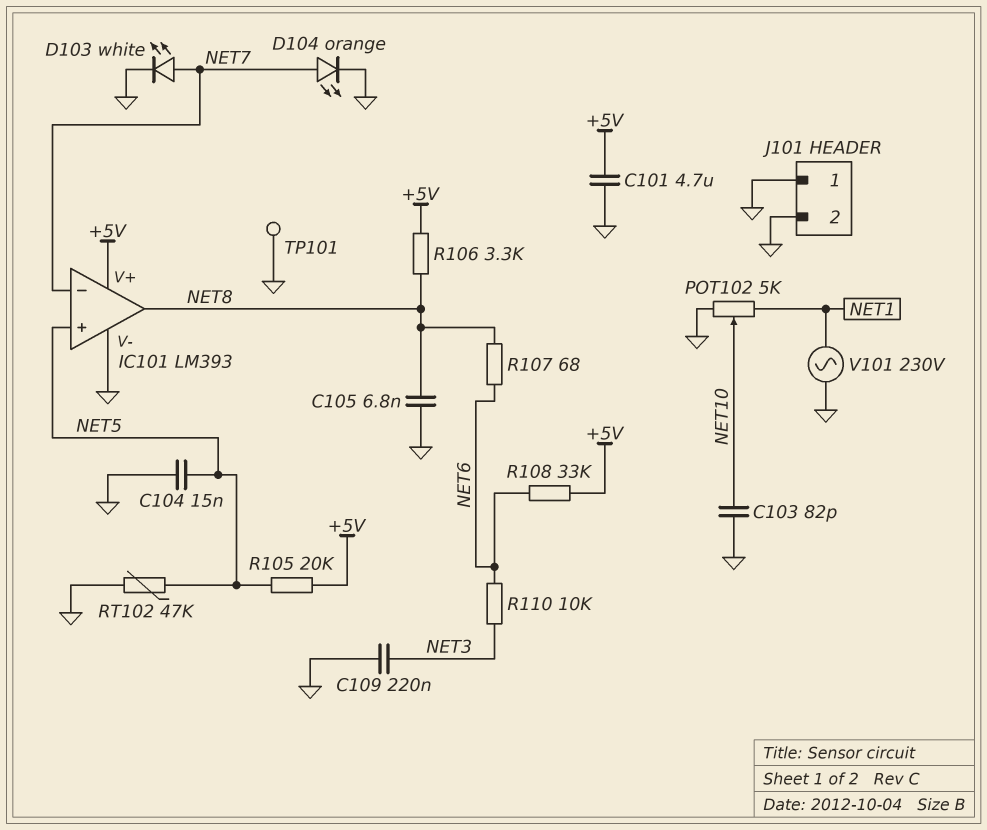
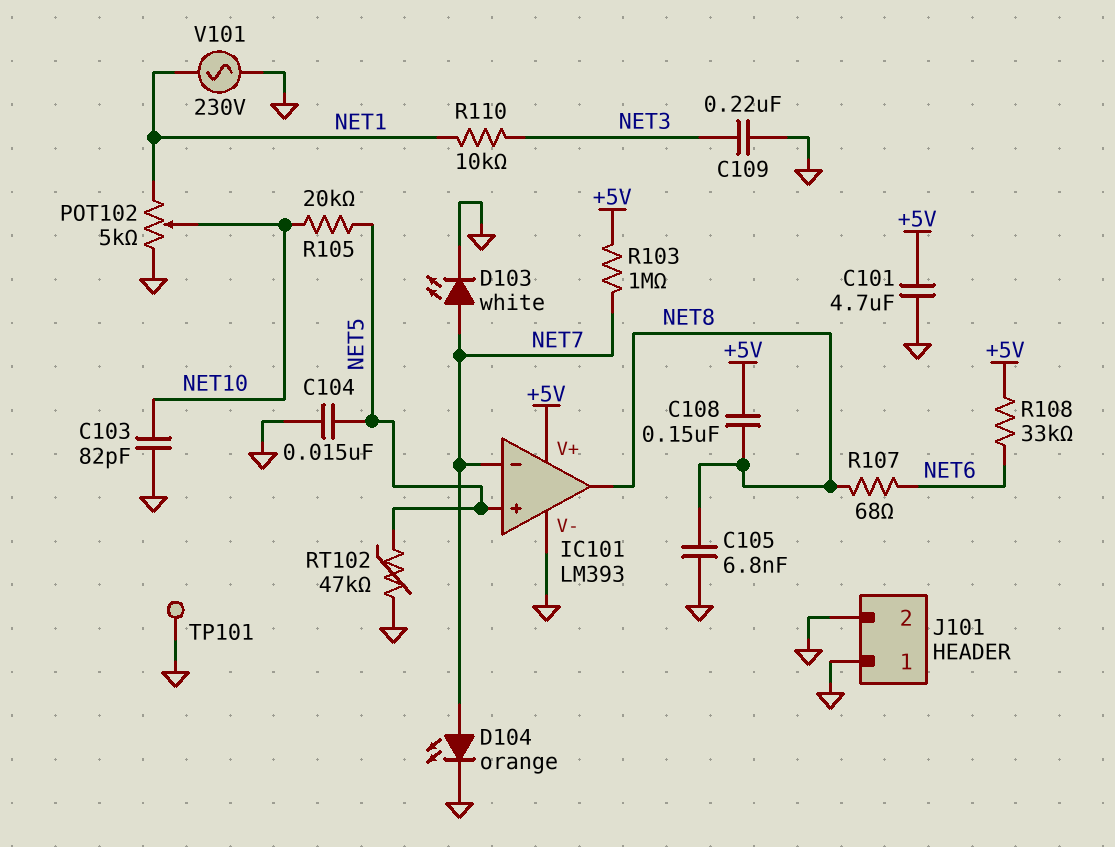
C108: none -> 150nF (+5V, NET8)
R103: none -> 1M (+5V, NET7)
R105: 20k (+5V, NET5) -> 20k (NET5, NET10)
R106: 3.3k (+5V, NET8) -> none
R110: 10k (NET3, NET6) -> 10k (NET1, NET3)

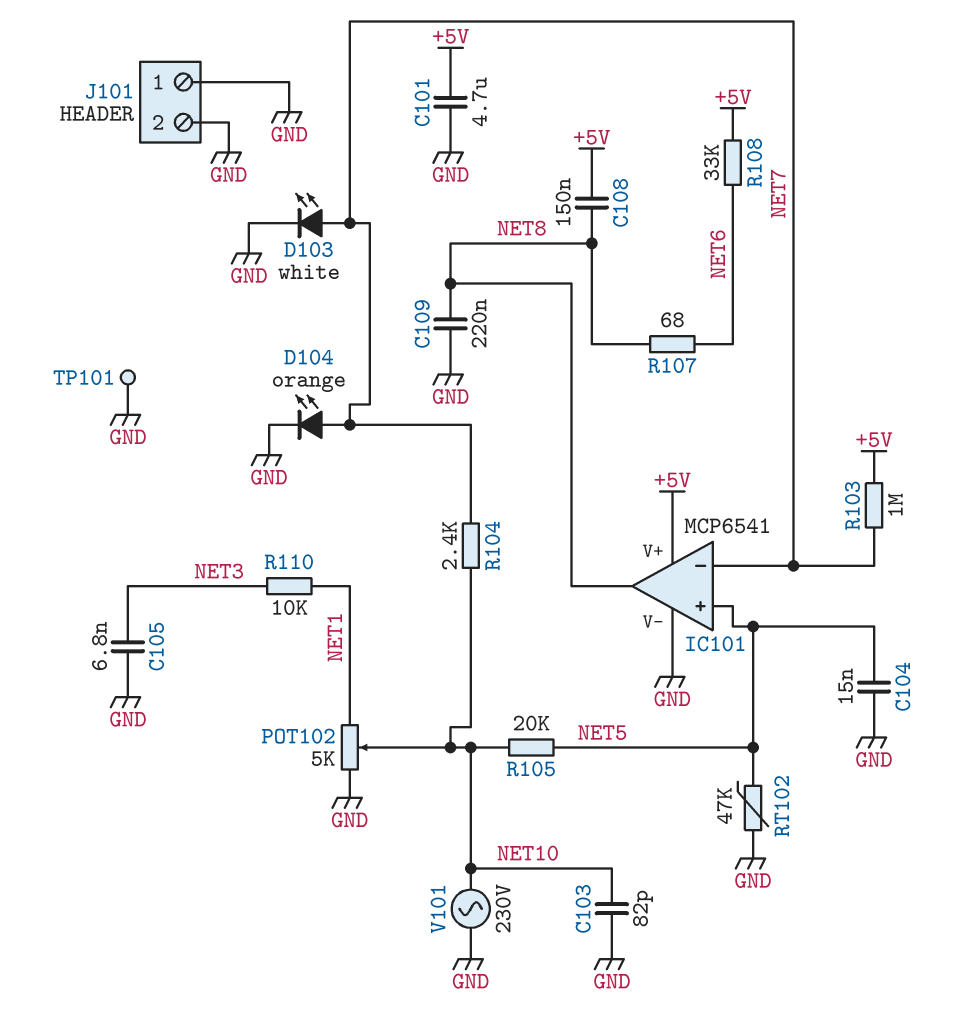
C105: 6.8nF (GND, NET8) -> 6.8nF (GND, NET3)
C109: 220nF (GND, NET3) -> 220nF (GND, NET8)
IC101: LM393 -> MCP6541
R104: none -> 2.4k (NET7, NET10)
V101: AC 230V (GND, NET1) -> AC 230V (GND, NET10)

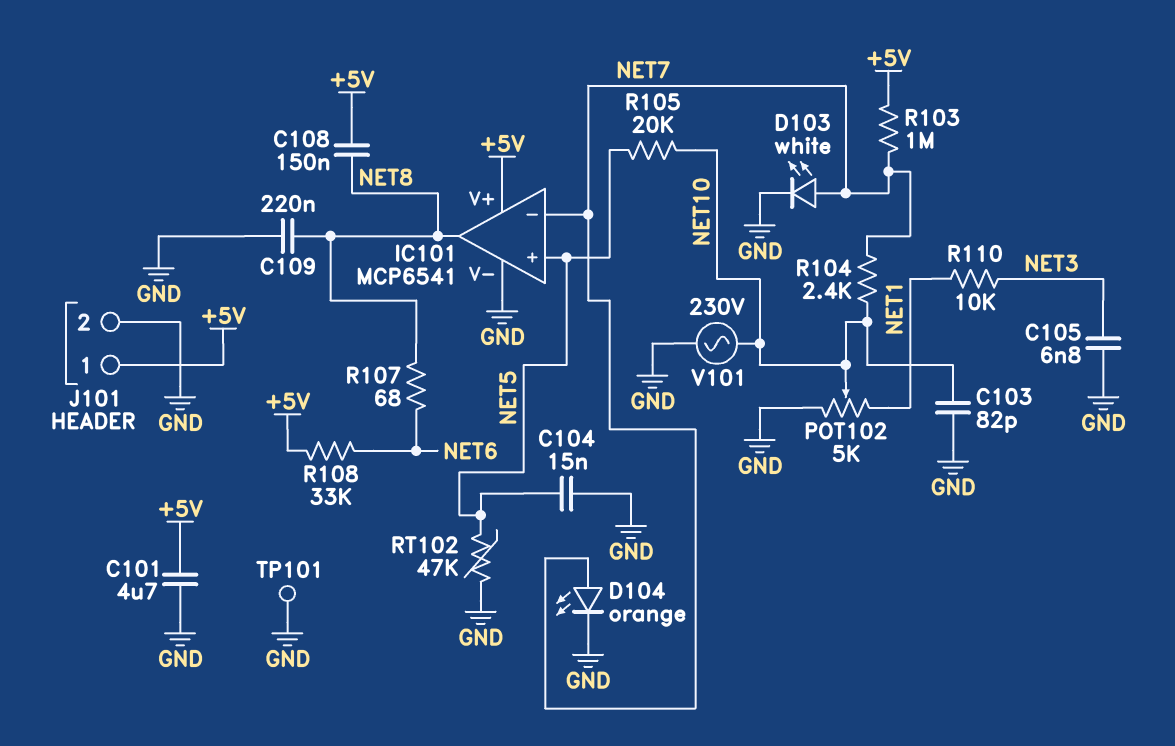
J101 pin 1: GND -> +5V

